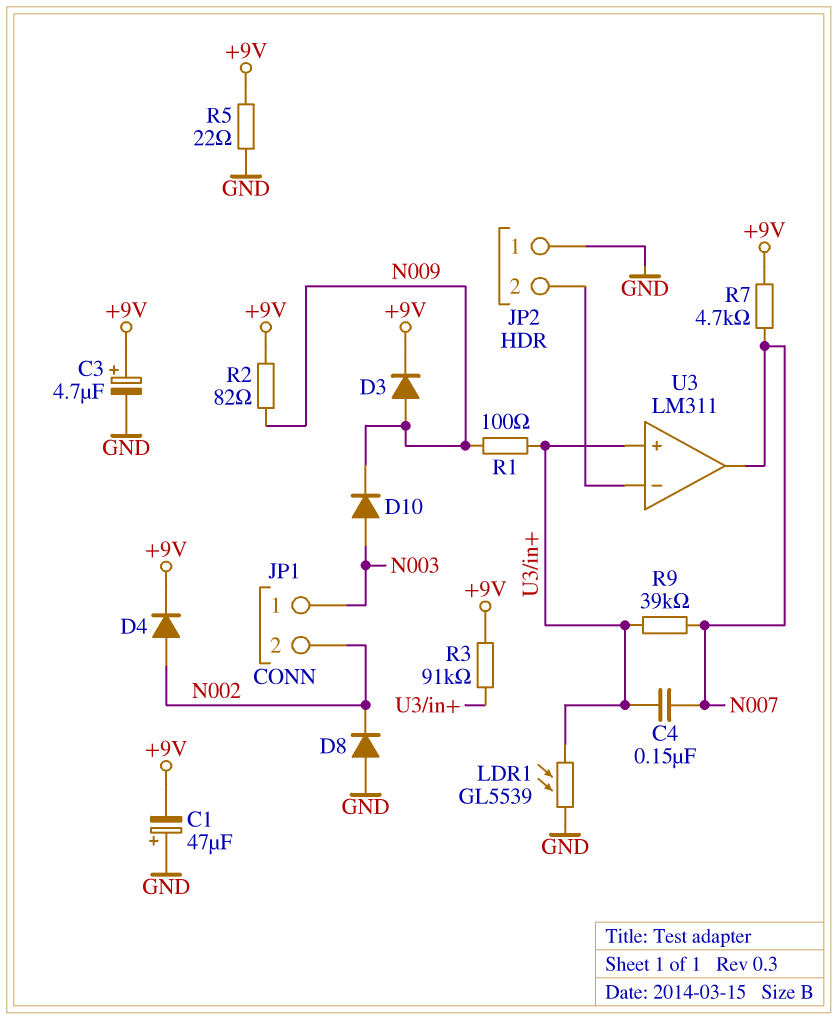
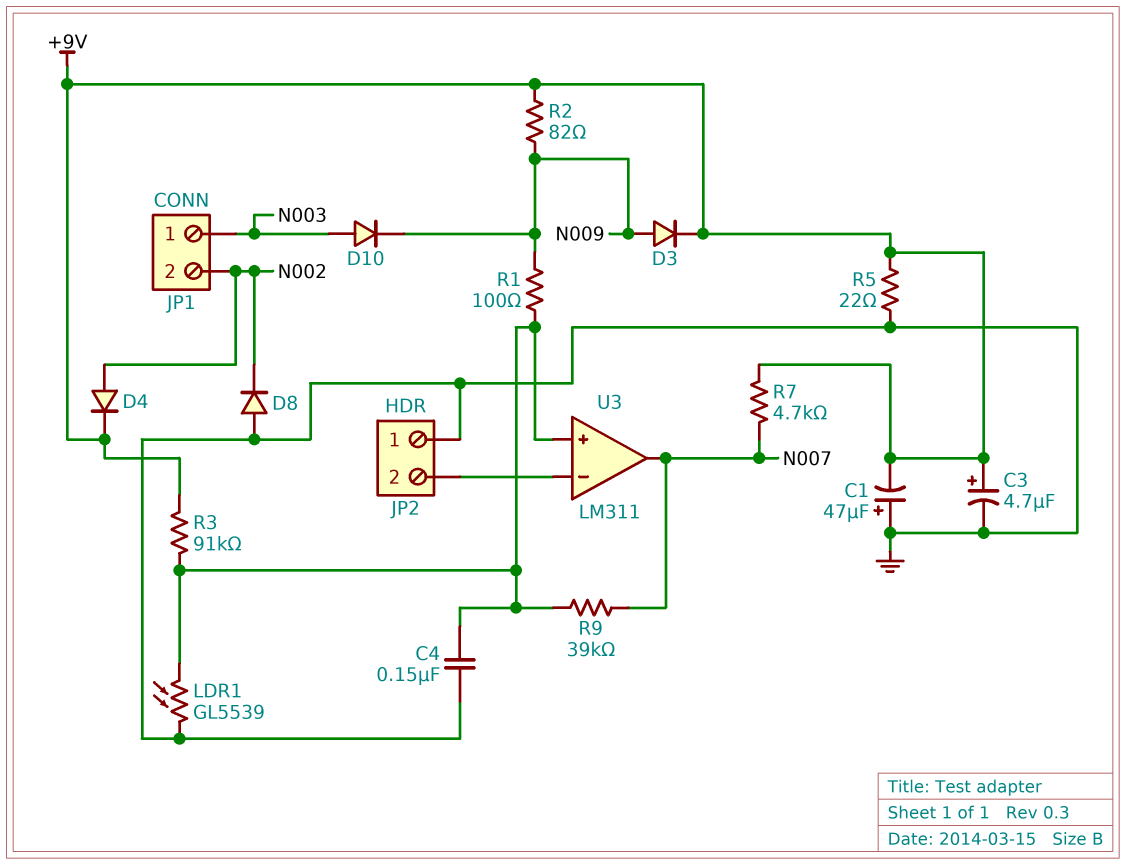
C4: 150nF (N007, U3/in+) -> 150nF (GND, U3/in+)

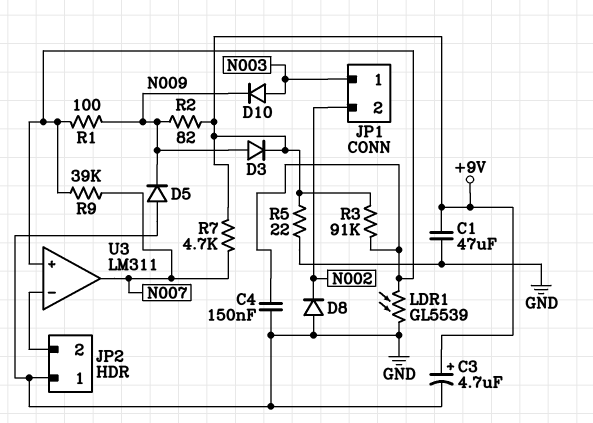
C1: 47uF (plus GND, minus +9V) -> 47uF (+9V, GND)
D4: diode (A N002, K +9V) -> none
D5: none -> diode (A GND, K N009)

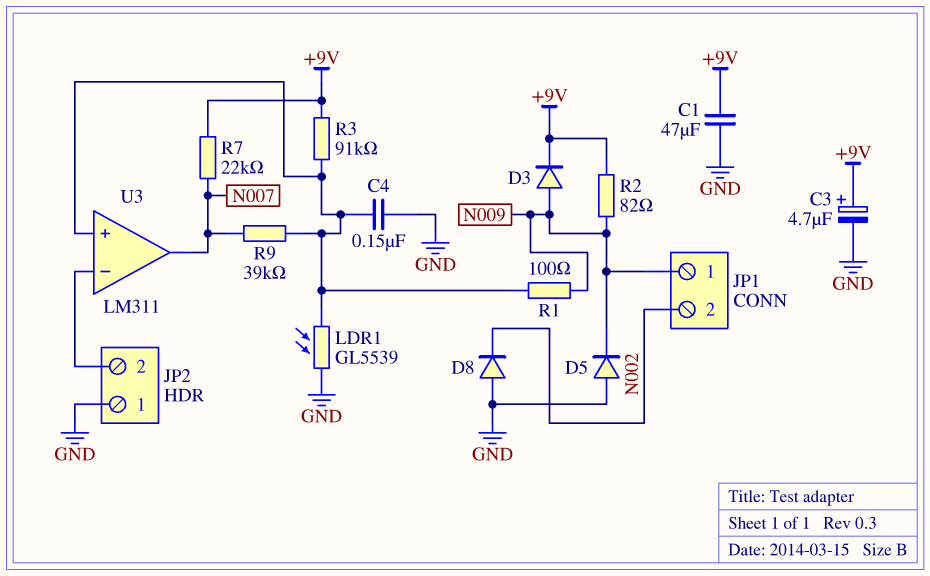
D10: diode (A N003, K N009) -> none
JP1 pin 1: N003 -> N009
R5: 22 (+9V, GND) -> none
R7: 4.7k (+9V, N007) -> 22k (+9V, N007)

